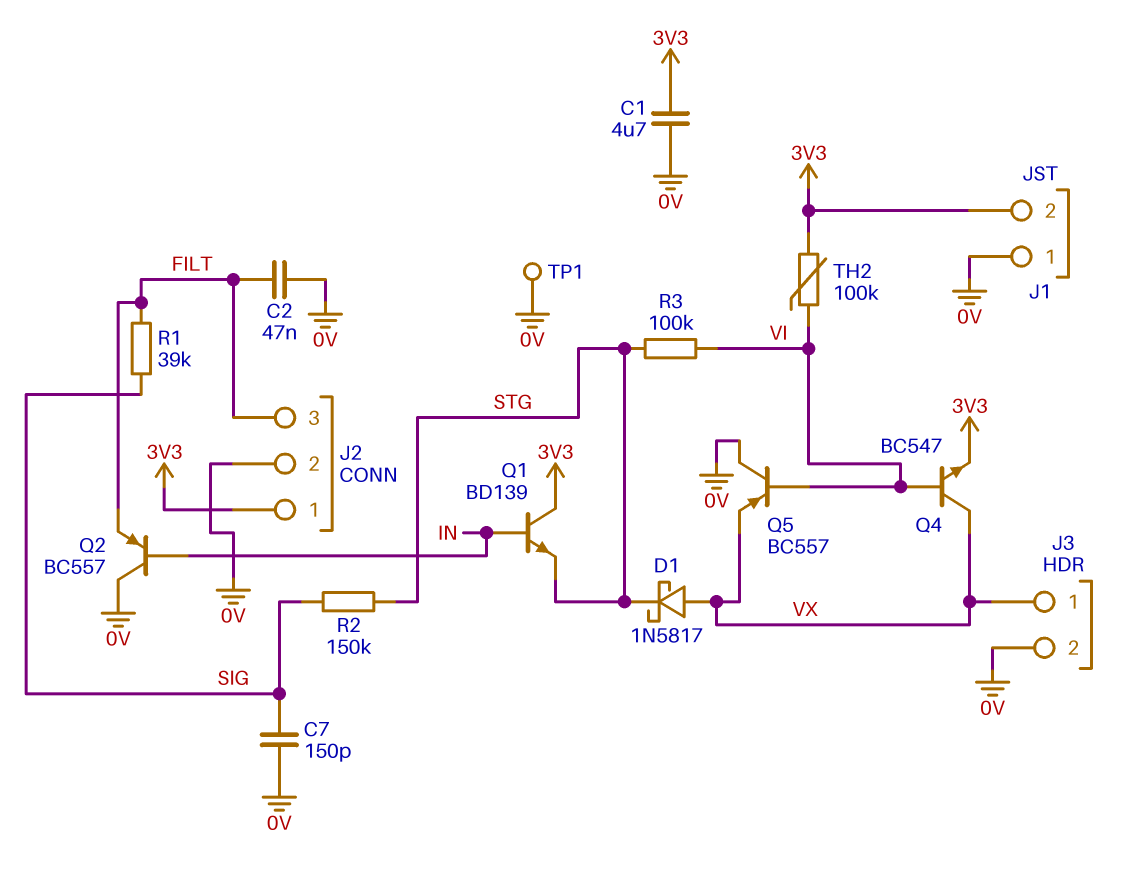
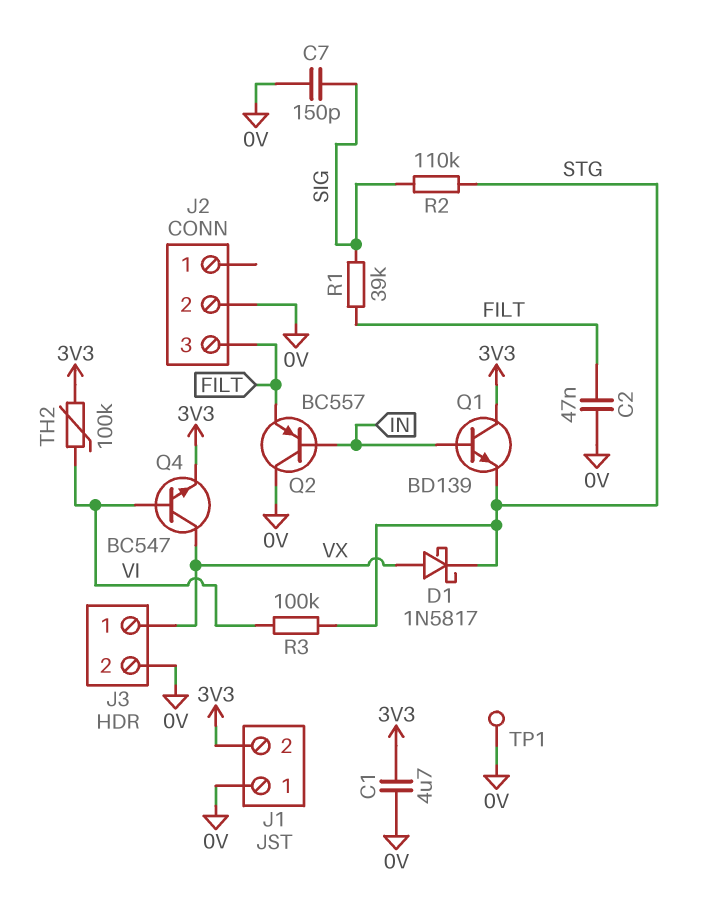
J2 pin 1: 3V3 -> none
Q5: PNP BC557 (B VI, C 0V, E VX) -> none
R2: 150k (SIG, STG) -> 110k (SIG, STG)

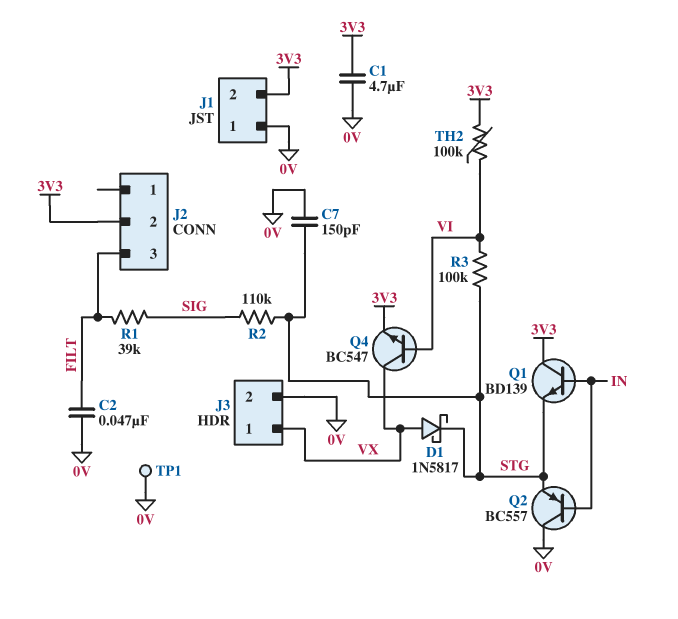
C7: 150pF (0V, SIG) -> 150pF (0V, STG)
J2 pin 2: 0V -> 3V3
Q2: PNP BC557 (B IN, C 0V, E FILT) -> PNP BC557 (B IN, C 0V, E STG)

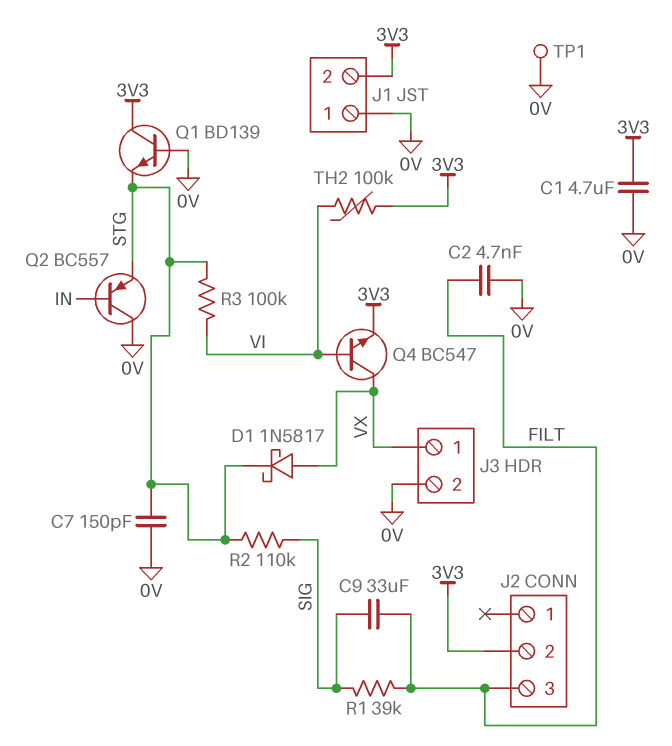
C2: 47nF (0V, FILT) -> 4.7nF (0V, FILT)
C9: none -> 33uF (FILT, SIG)
Q1: NPN BD139 (B IN, C 3V3, E STG) -> NPN BD139 (B 0V, C 3V3, E STG)

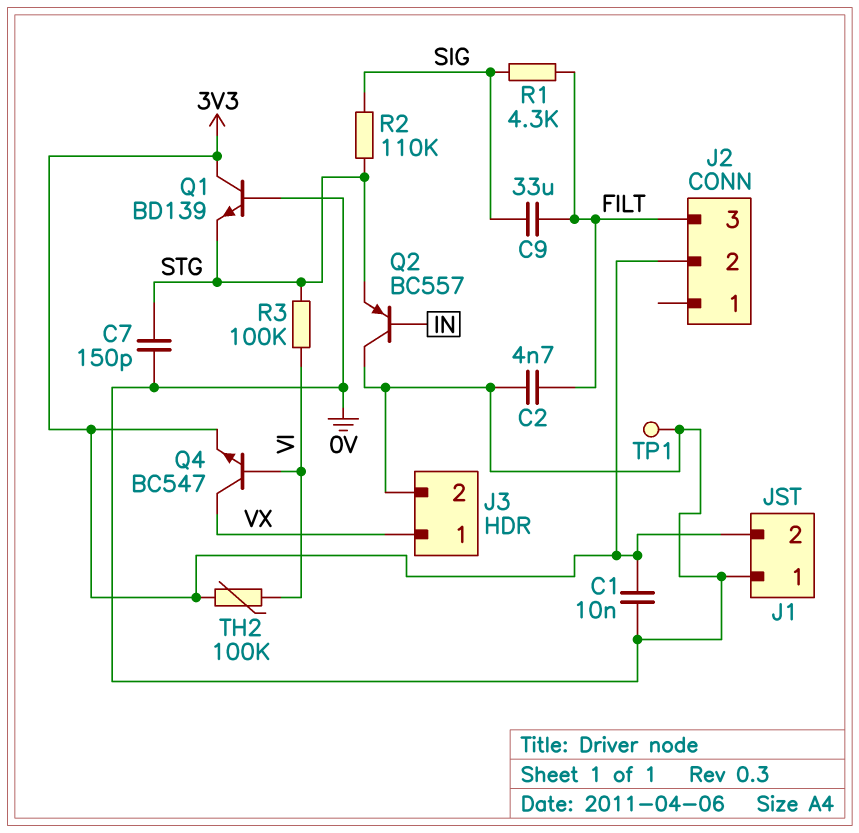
C1: 4.7uF (0V, 3V3) -> 10nF (0V, 3V3)
D1: schottky 1N5817 (A VX, K STG) -> none
R1: 39k (FILT, SIG) -> 4.3k (FILT, SIG)

